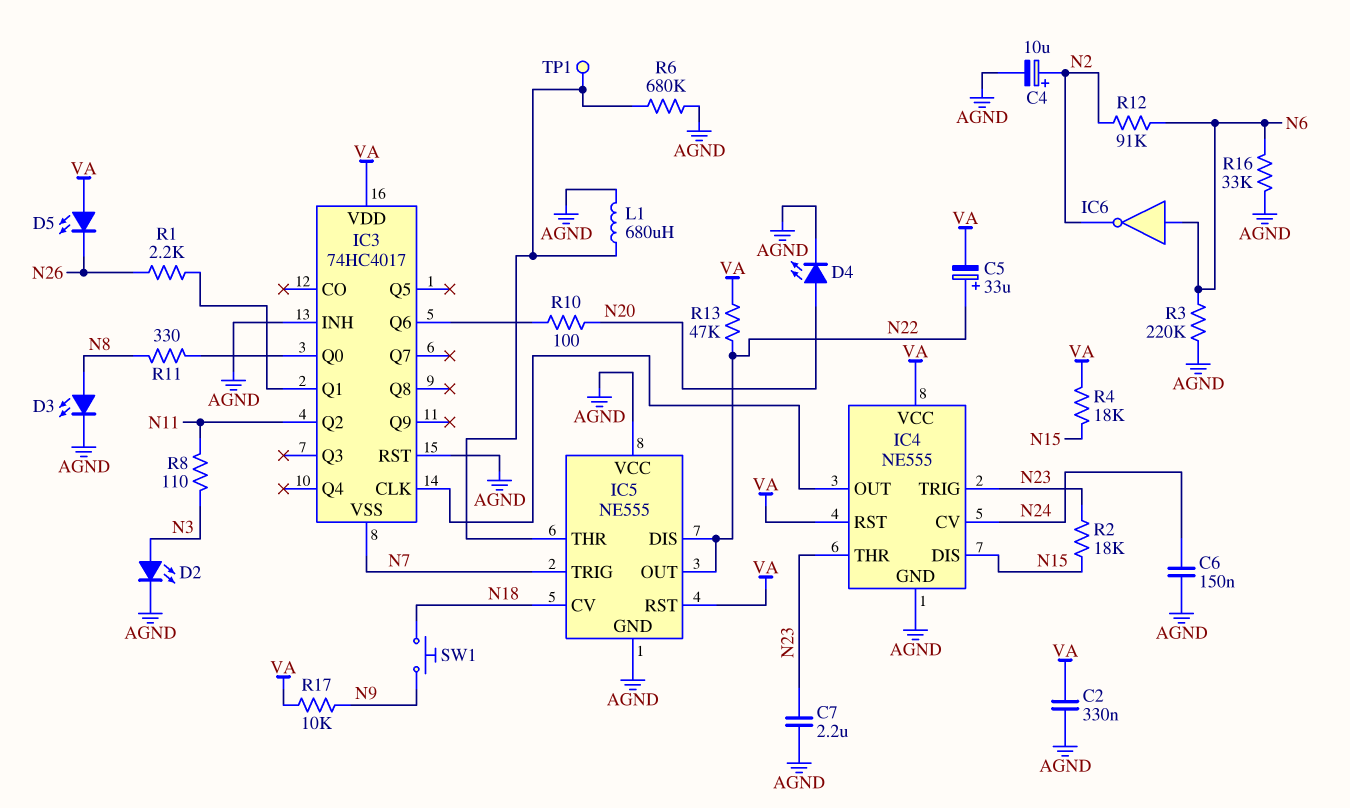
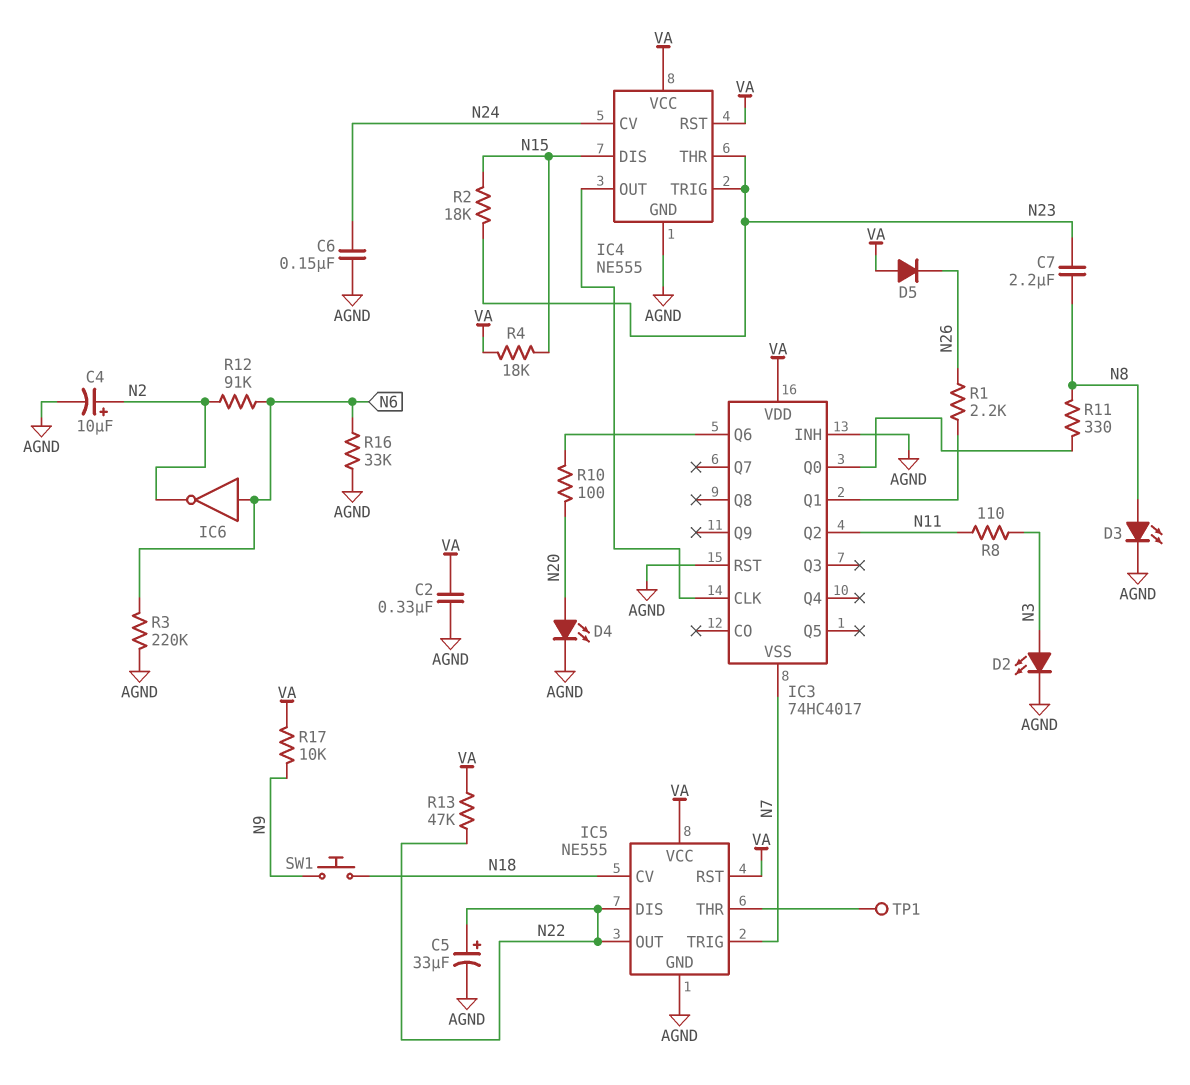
C5: 33uF (plus N22, minus VA) -> 33uF (plus N22, minus AGND)
C7: 2.2uF (AGND, N23) -> 2.2uF (N8, N23)
D5: LED (A VA, K N26) -> diode (A VA, K N26)
IC5 pin VCC: AGND -> VA
L1: 680uH (AGND, IC5/THR) -> none
R6: 680k (AGND, IC5/THR) -> none

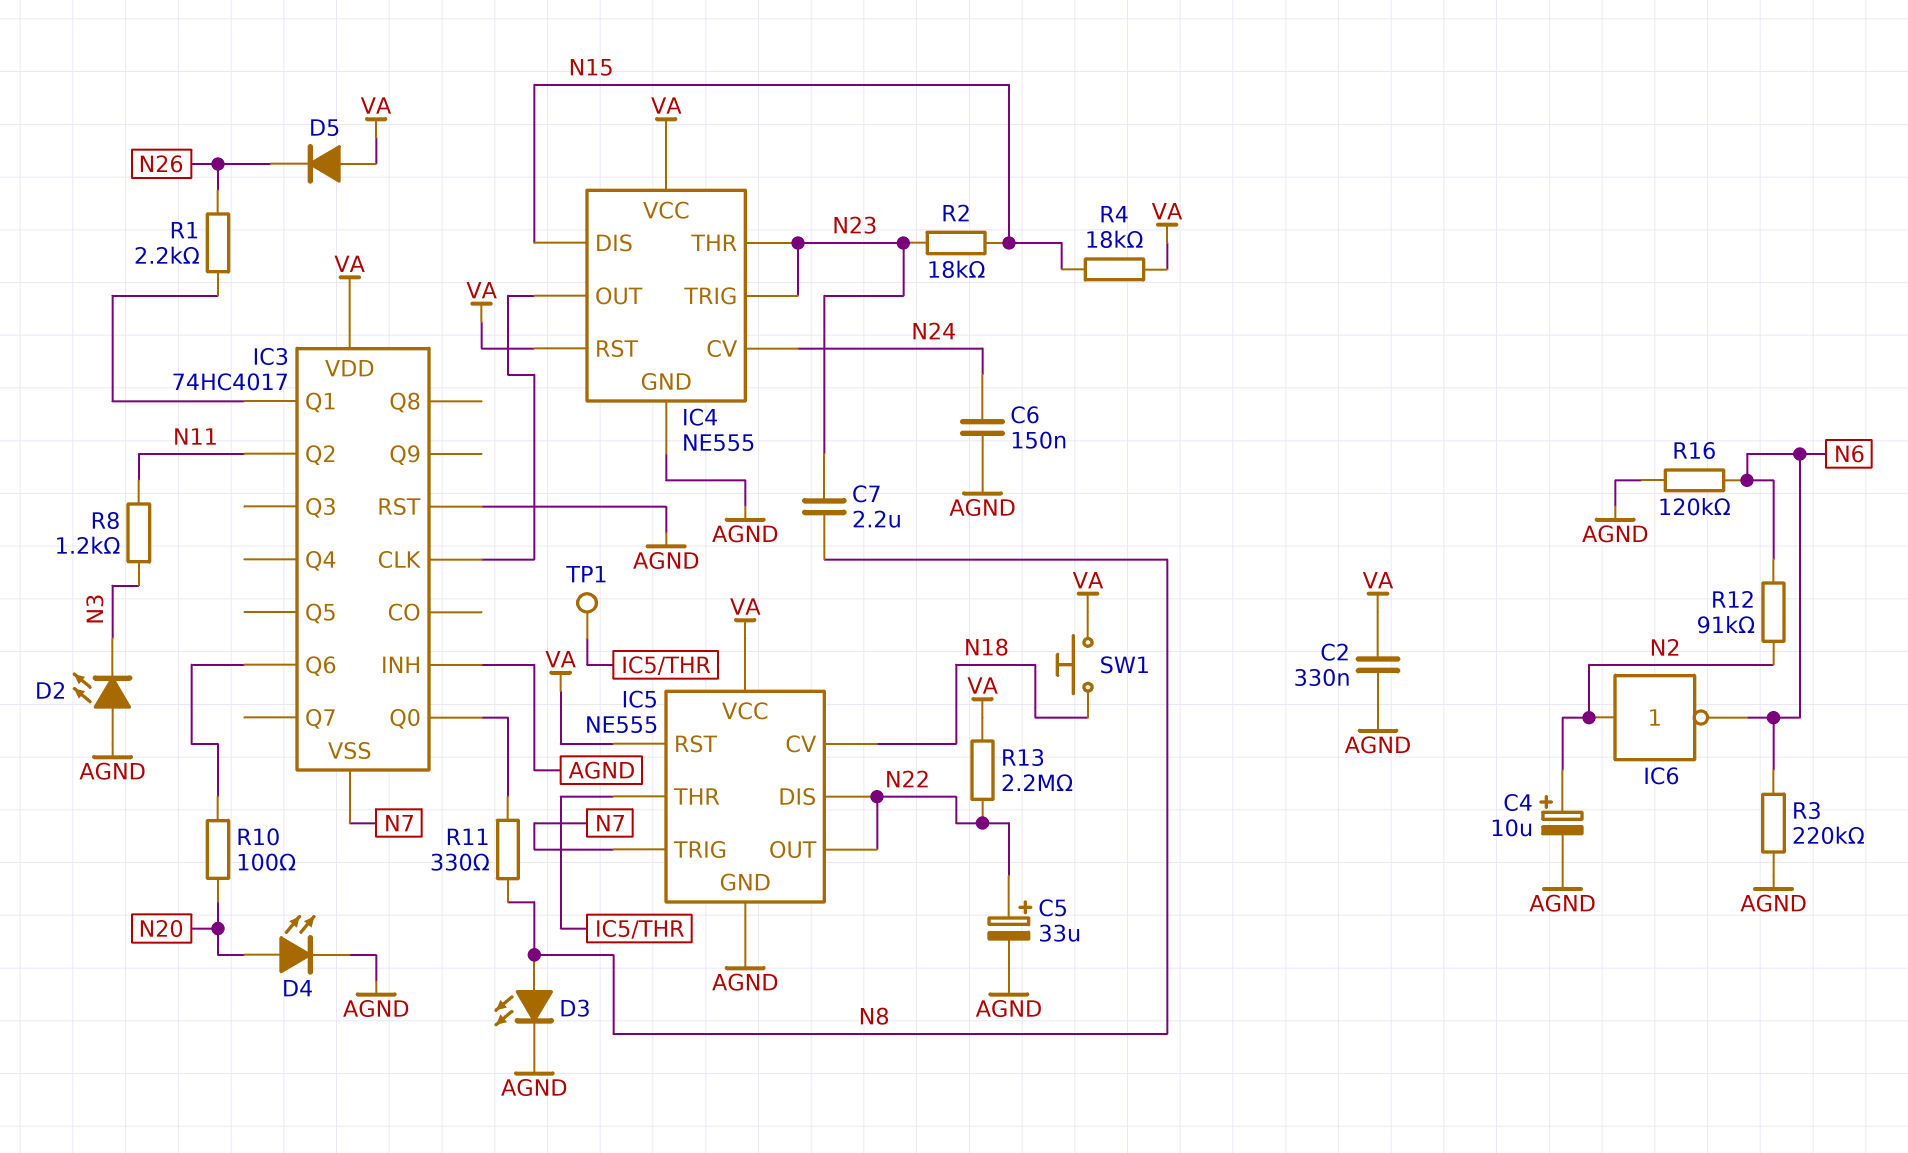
D2: LED (A N3, K AGND) -> LED (A AGND, K N3)
IC6: NOT (in N6, out N2) -> NOT (in N2, out N6)
R8: 110 (N3, N11) -> 1.2k (N3, N11)
R13: 47k (N22, VA) -> 2.2M (N22, VA)
R16: 33k (AGND, N6) -> 120k (AGND, N6)
R17: 10k (N9, VA) -> none
SW1: button (N9, N18) -> button (N18, VA)

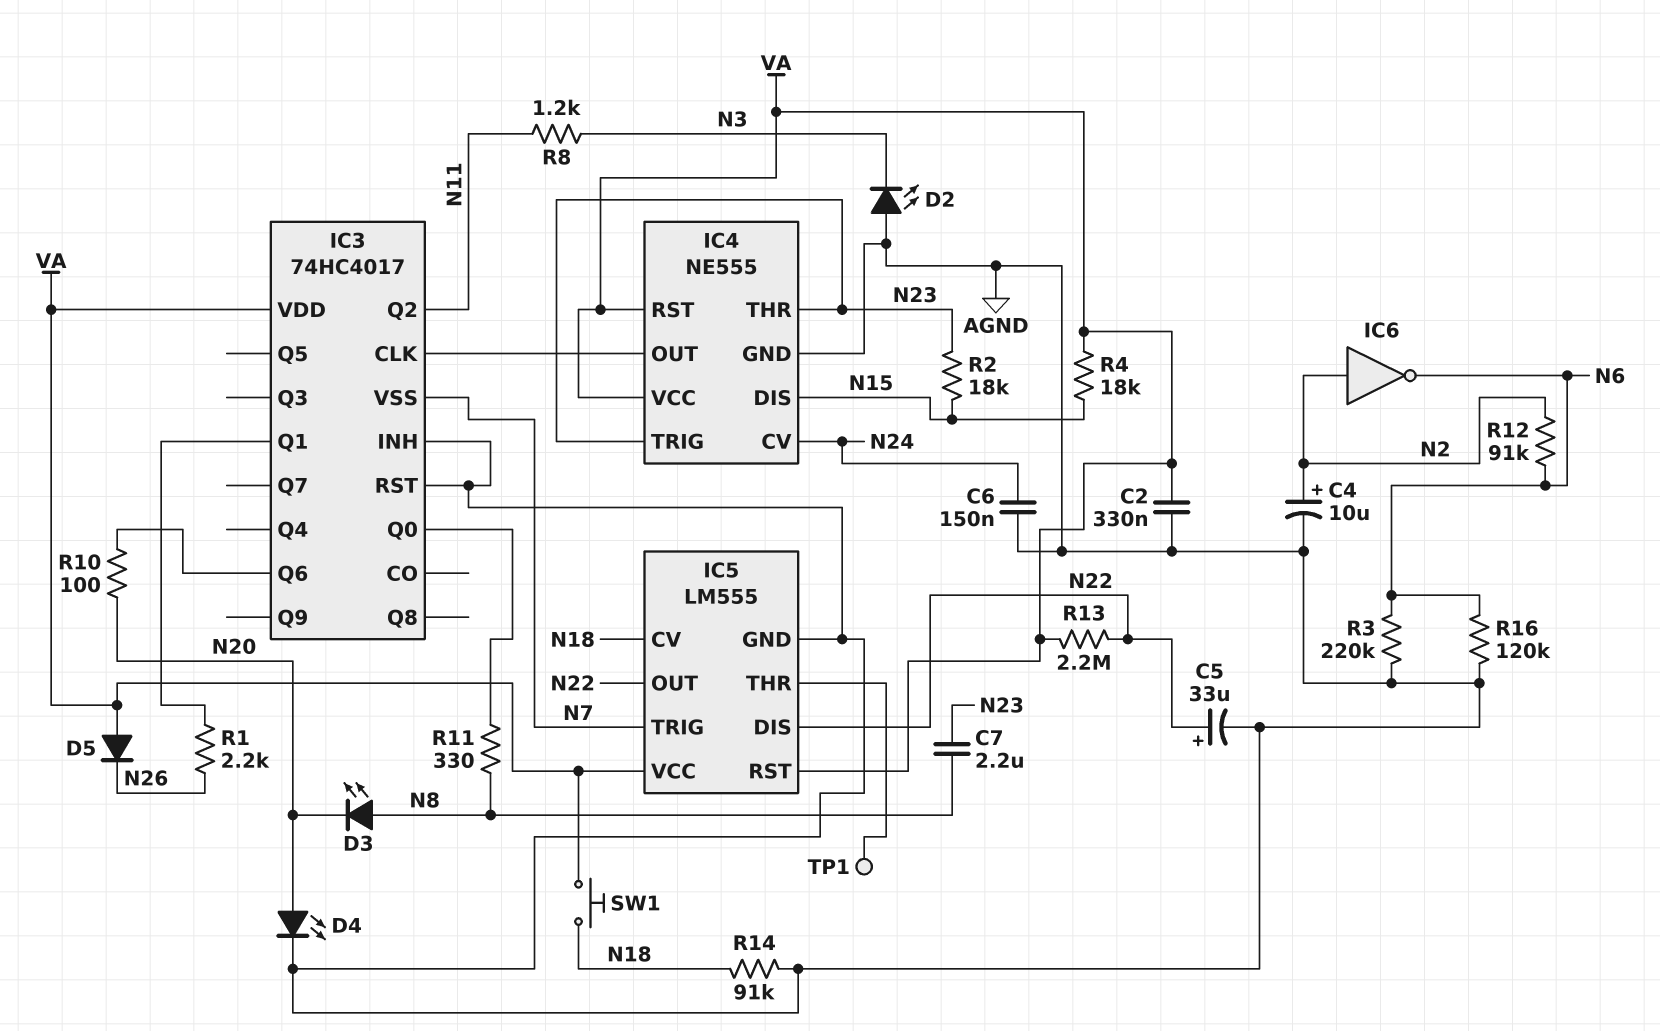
D3: LED (A N8, K AGND) -> LED (A N8, K N20)
IC5: NE555 -> LM555
R14: none -> 91k (AGND, N18)

